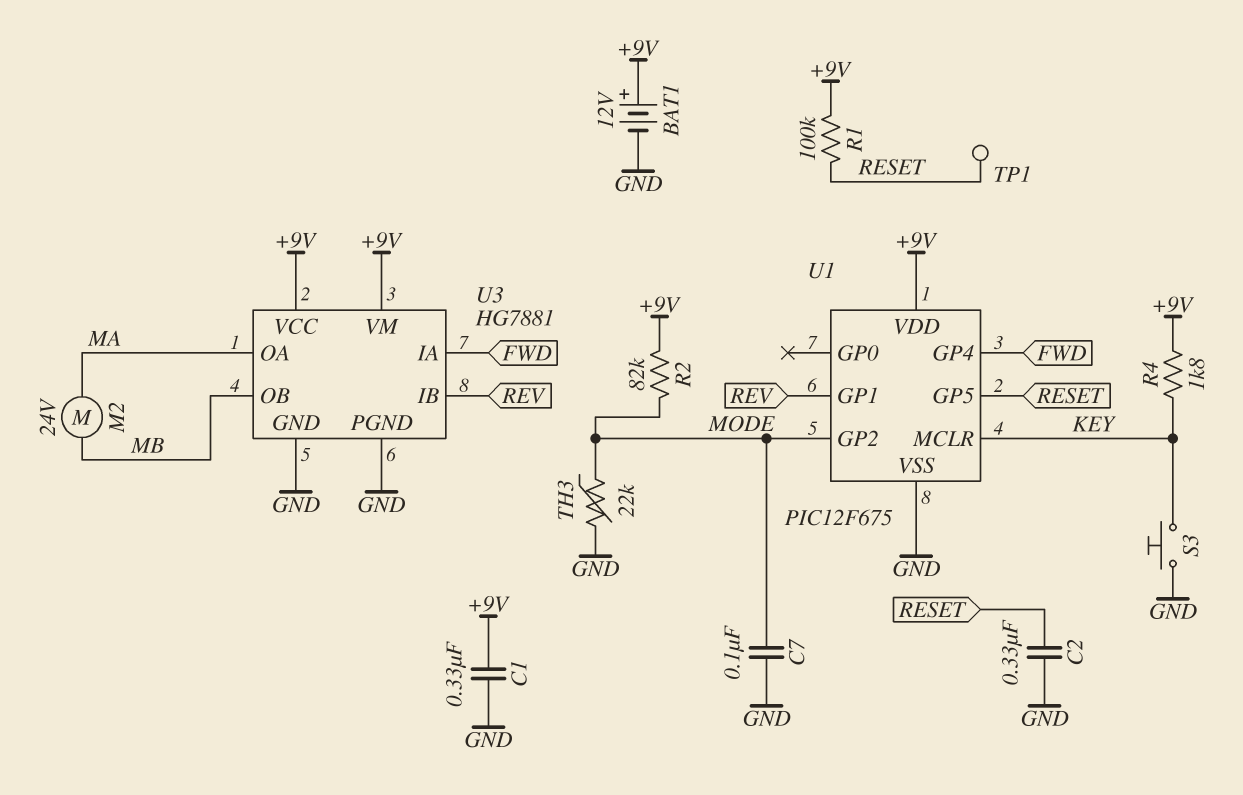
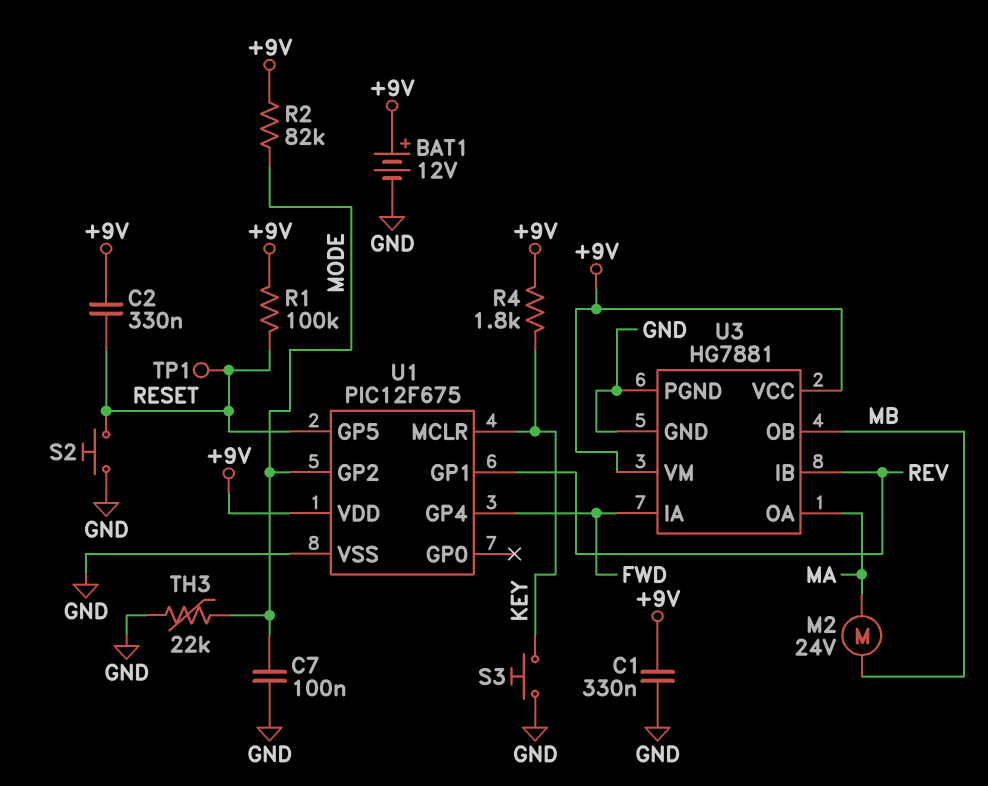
C2: 330nF (GND, RESET) -> 330nF (+9V, RESET)
S2: none -> button (GND, RESET)

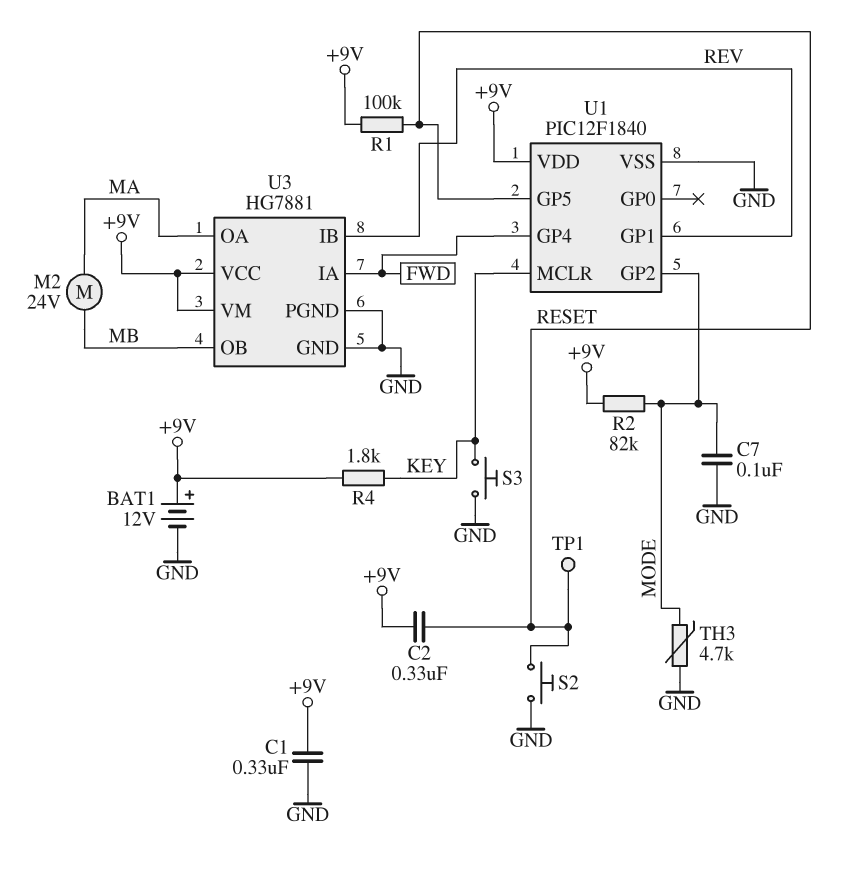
TH3: 22k (GND, MODE) -> 4.7k (GND, MODE)
U1: PIC12F675 -> PIC12F1840

